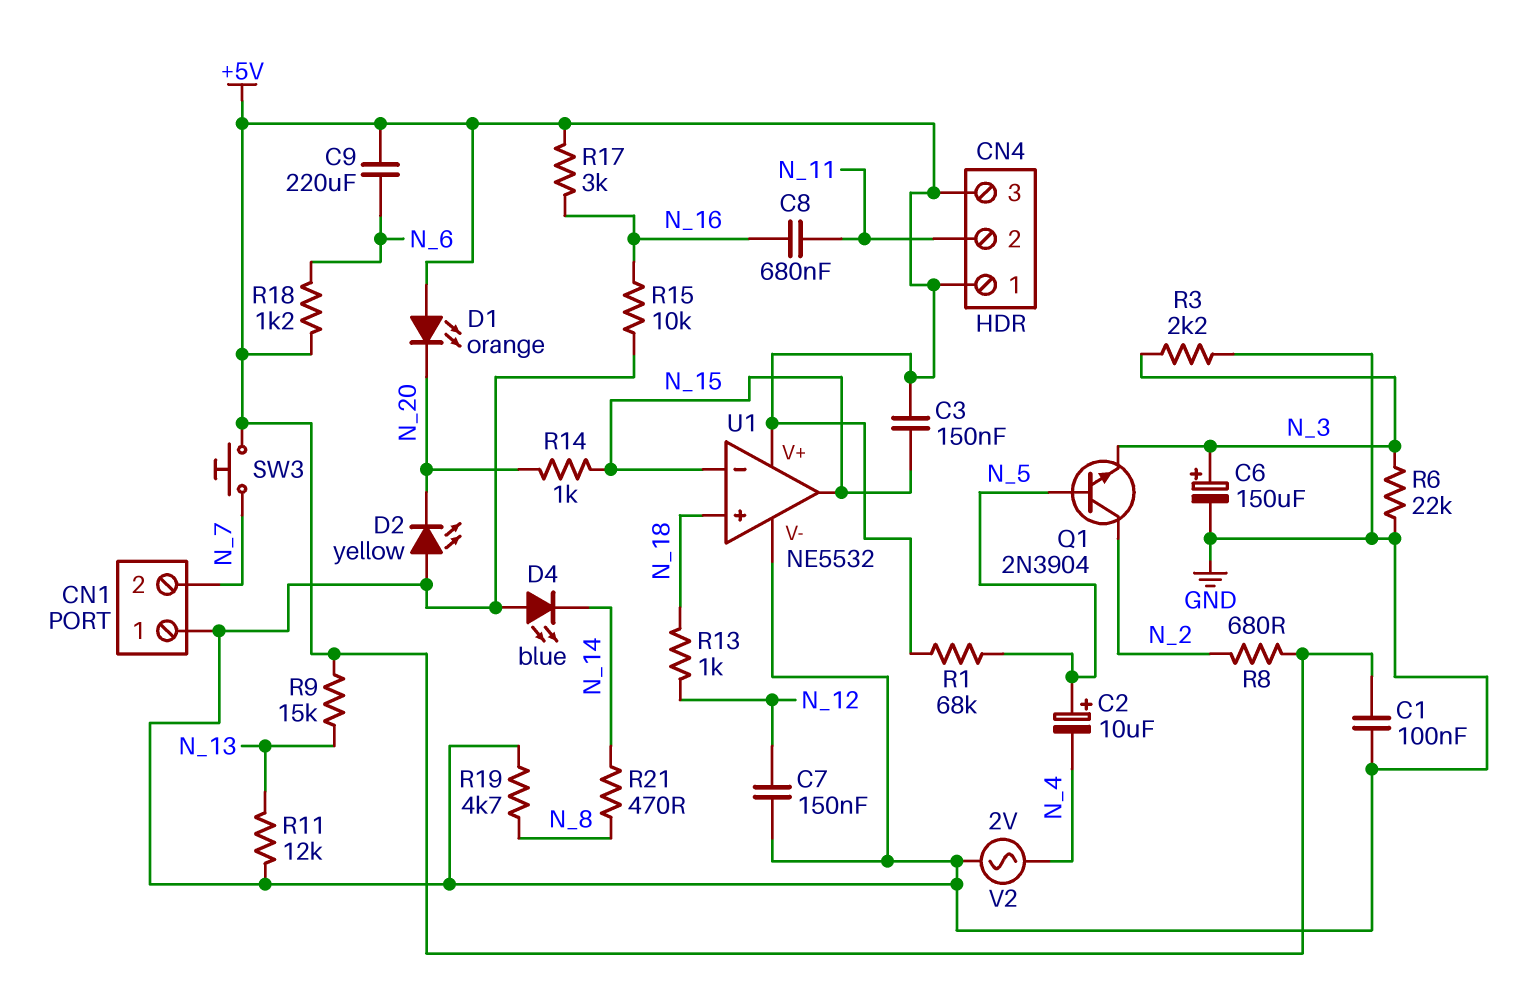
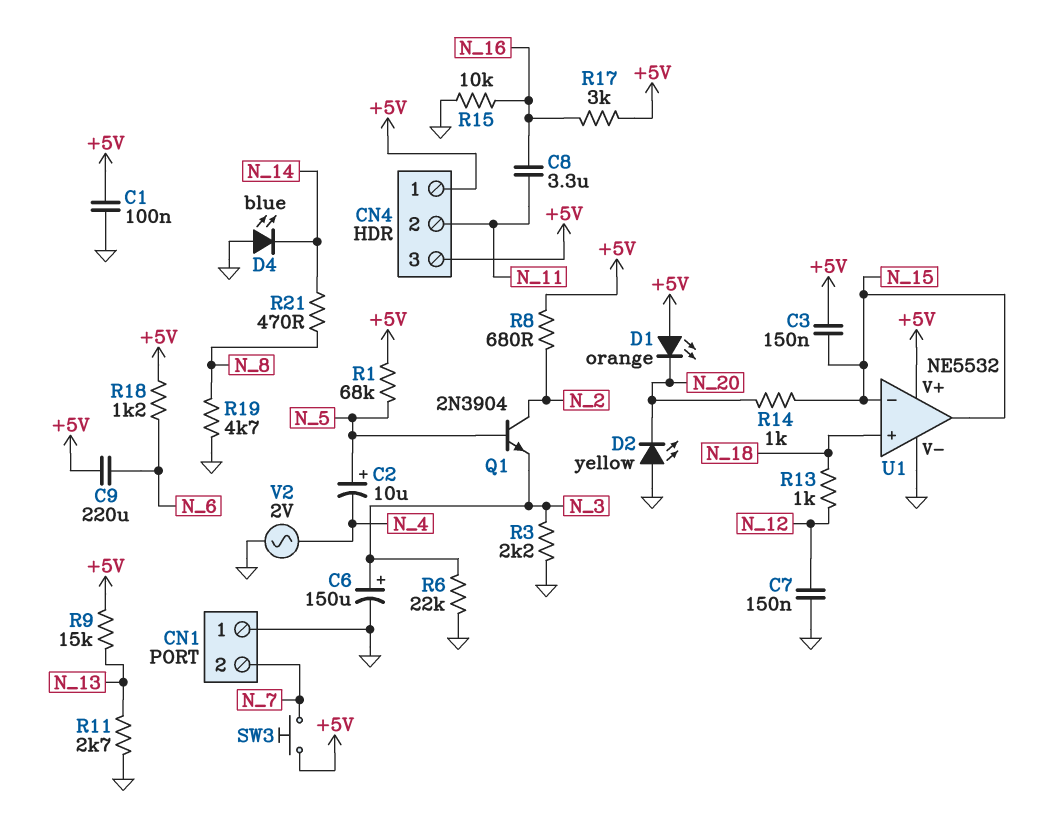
C8: 680nF (N_11, N_16) -> 3.3uF (N_11, N_16)
R11: 12k (GND, N_13) -> 2.7k (GND, N_13)

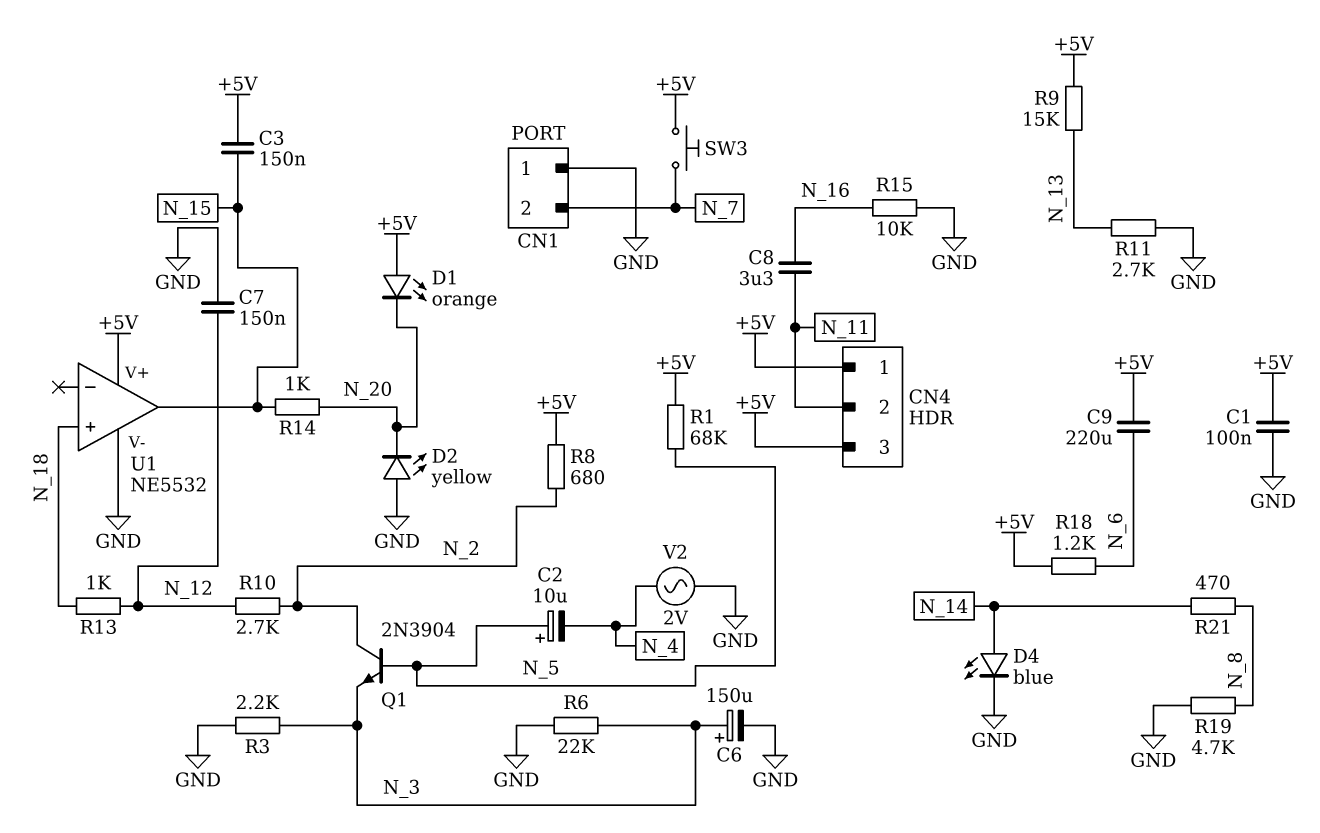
D4: LED blue (A GND, K N_14) -> LED blue (A N_14, K GND)
R10: none -> 2.7k (N_2, N_12)
R17: 3k (+5V, N_16) -> none
U1 pin in-: N_15 -> none

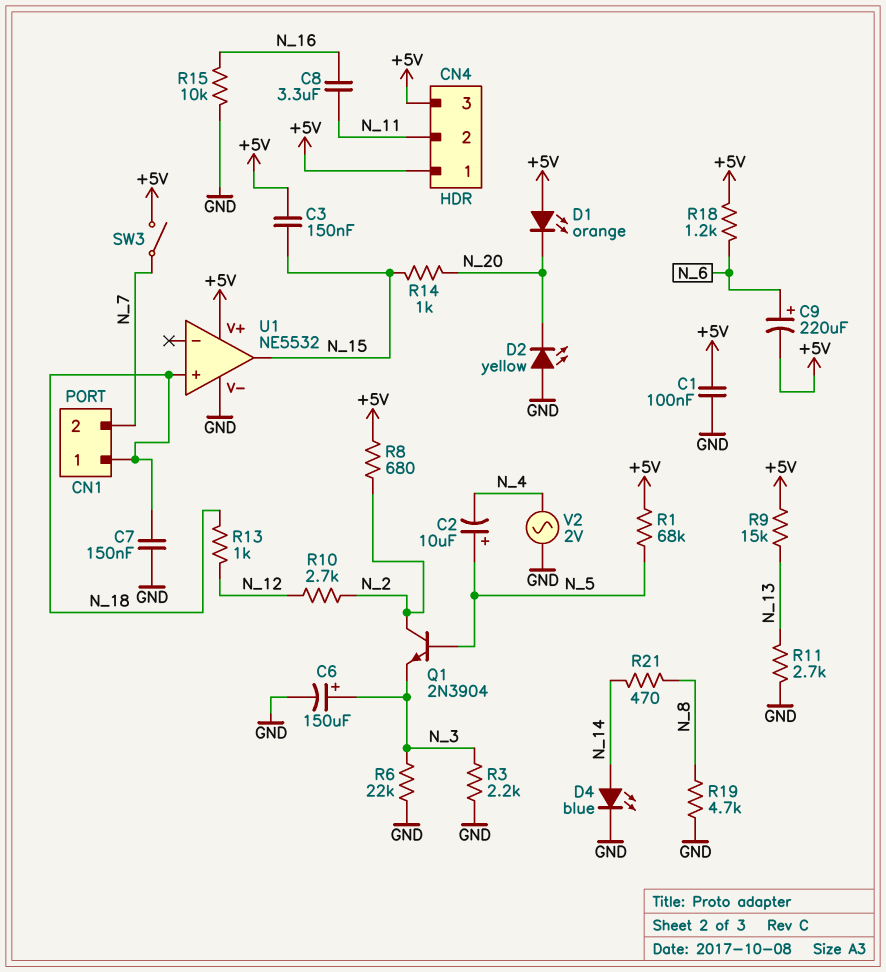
C7: 150nF (GND, N_12) -> 150nF (GND, N_18)
C9: 220uF (+5V, N_6) -> 220uF (plus N_6, minus +5V)
CN1 pin 1: GND -> N_18
SW3: button (+5V, N_7) -> switch (+5V, N_7)

